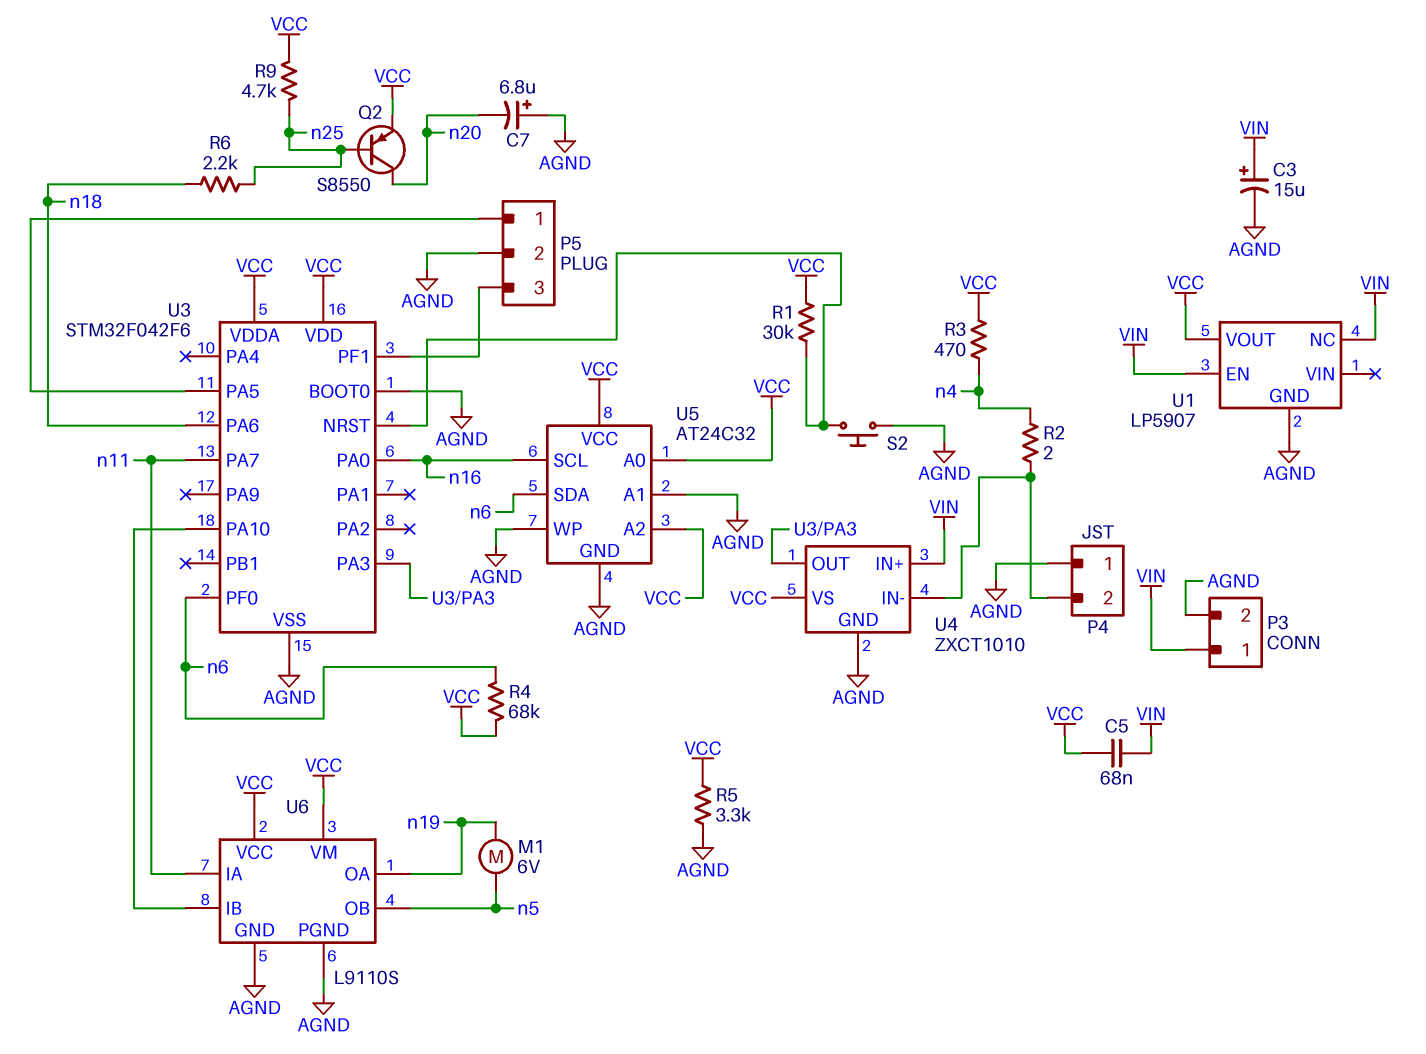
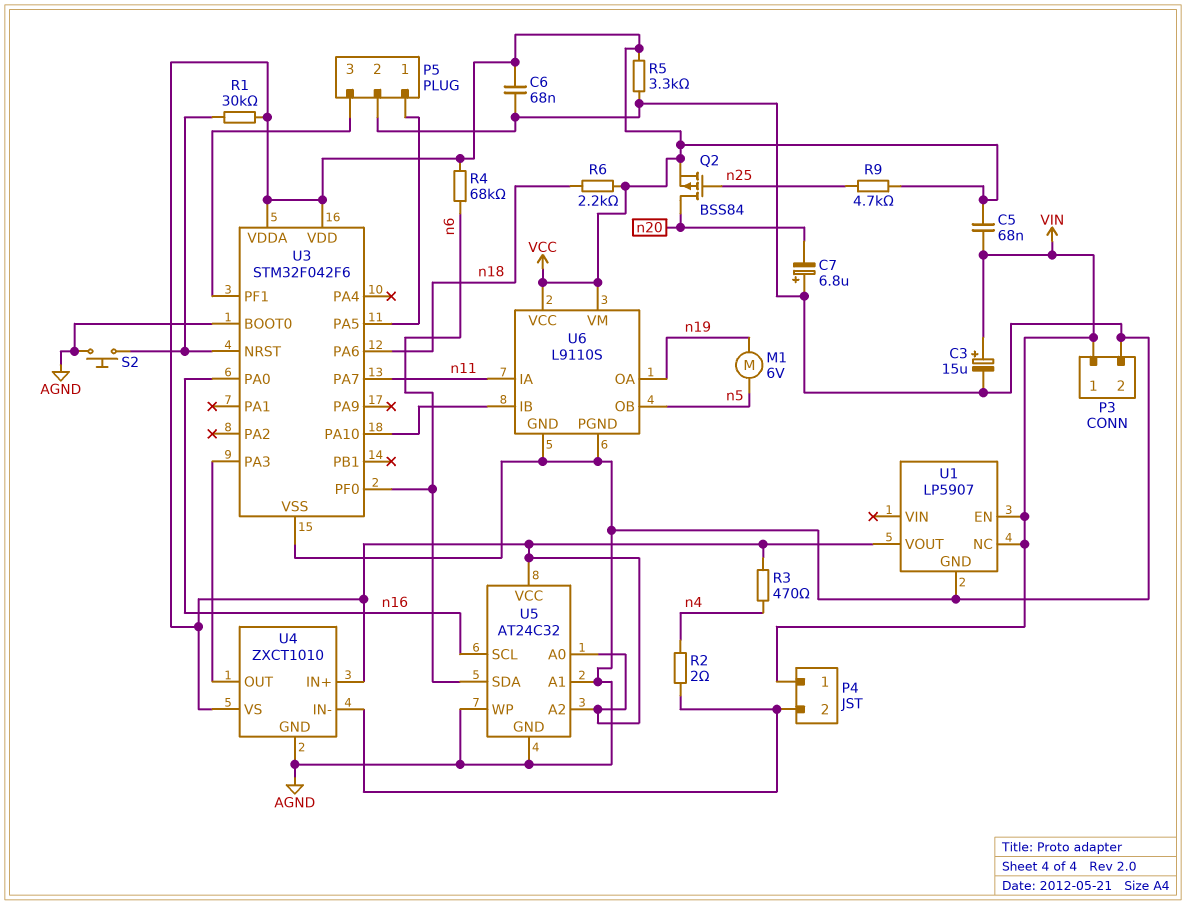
C6: none -> 68nF (AGND, VCC)
P4 pin 1: AGND -> VIN
Q2: PNP S8550 (B n25, C n20, E VCC) -> PMOS BSS84 (G n25, D n20, S VCC)
R6: 2.2k (n18, n25) -> 2.2k (VCC, n18)
U4 pin IN+: VIN -> VCC

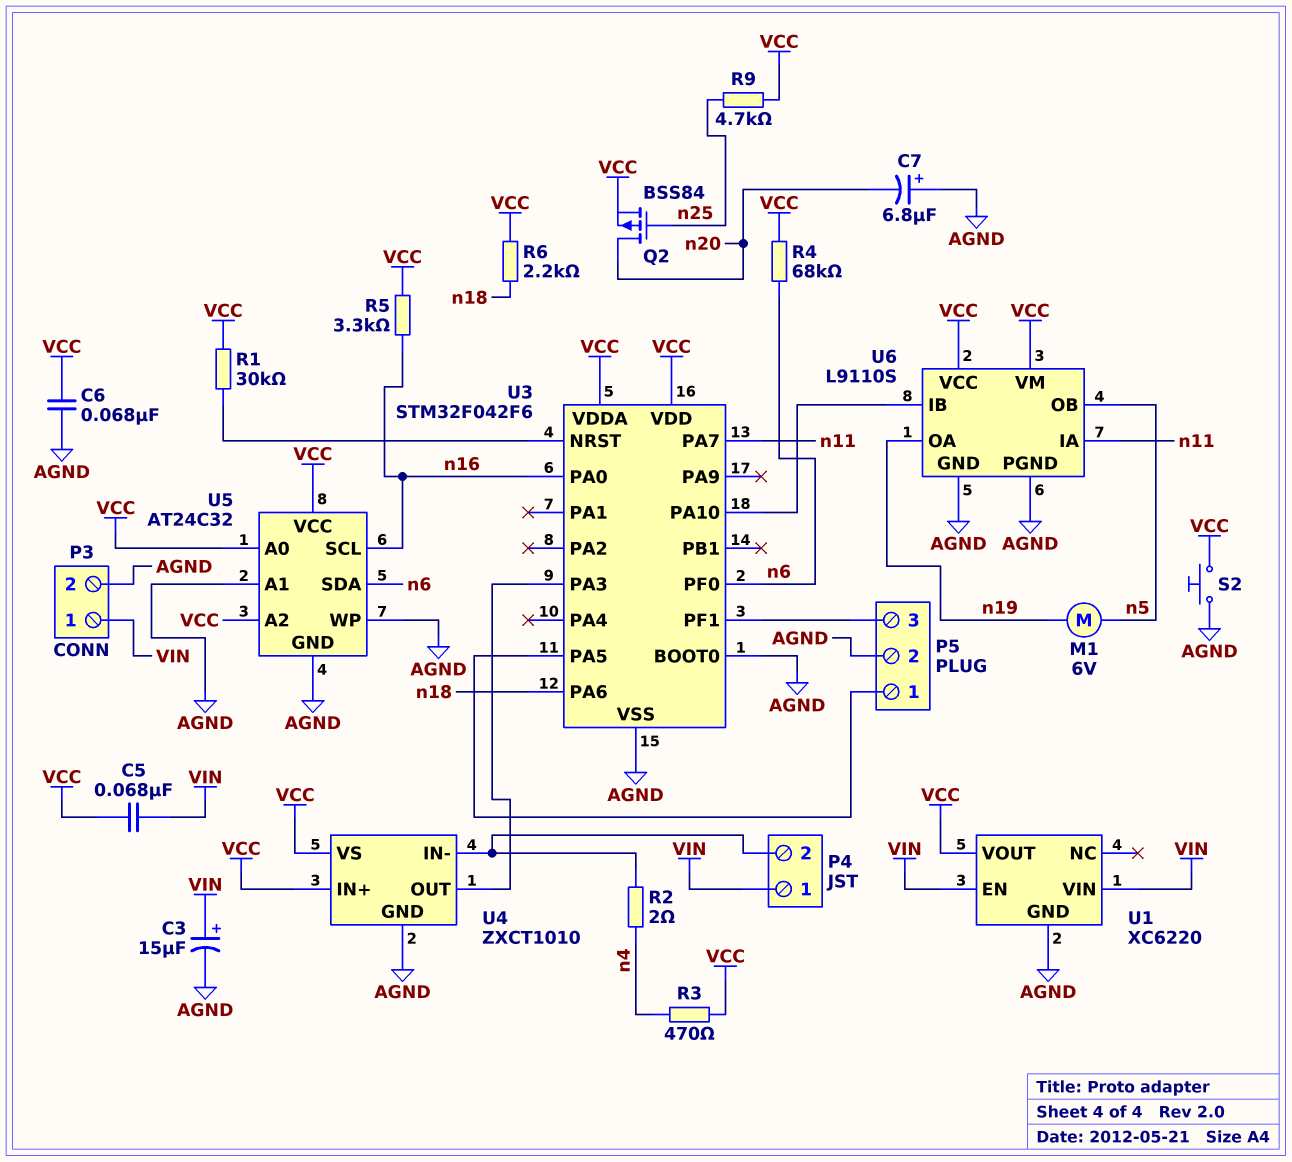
R5: 3.3k (AGND, VCC) -> 3.3k (VCC, n16)
S2: button (AGND, U3/NRST) -> button (AGND, VCC)
U1: LP5907 -> XC6220
U1 pin NC: VIN -> none
U1 pin VIN: none -> VIN

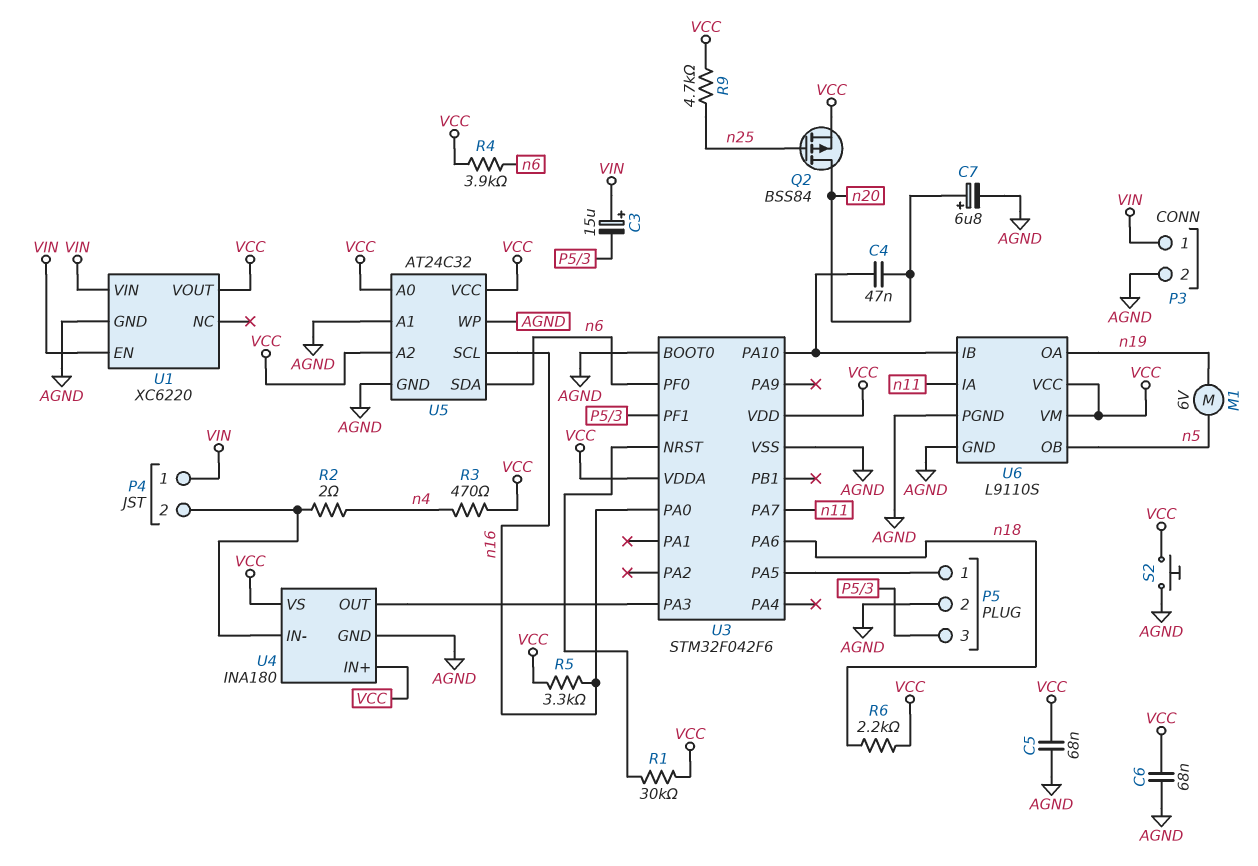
C3: 15uF (plus VIN, minus AGND) -> 15uF (plus VIN, minus P5/3)
C4: none -> 47nF (U3/PA10, n20)
C5: 68nF (VCC, VIN) -> 68nF (AGND, VCC)
C7: 6.8uF (plus AGND, minus n20) -> 6.8uF (plus n20, minus AGND)
R4: 68k (VCC, n6) -> 3.9k (VCC, n6)
U4: ZXCT1010 -> INA180

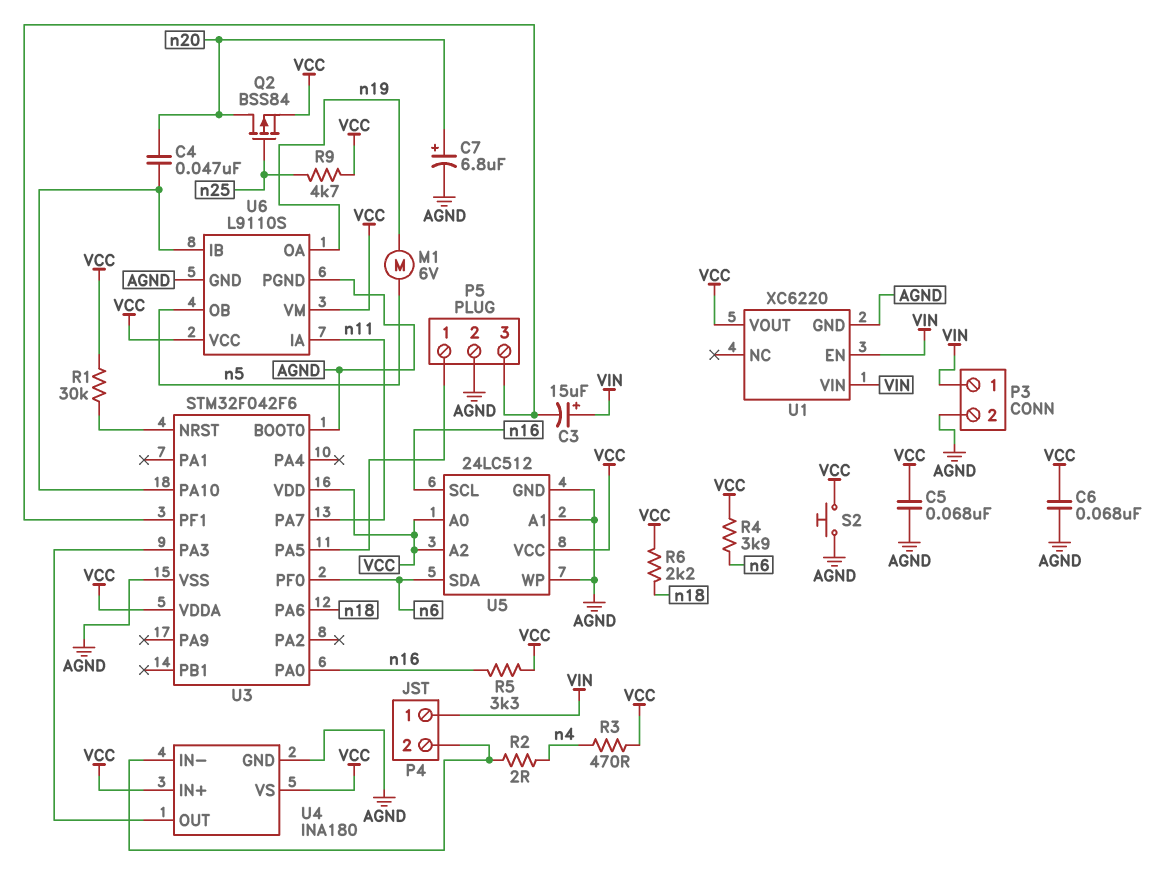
U5: AT24C32 -> 24LC512

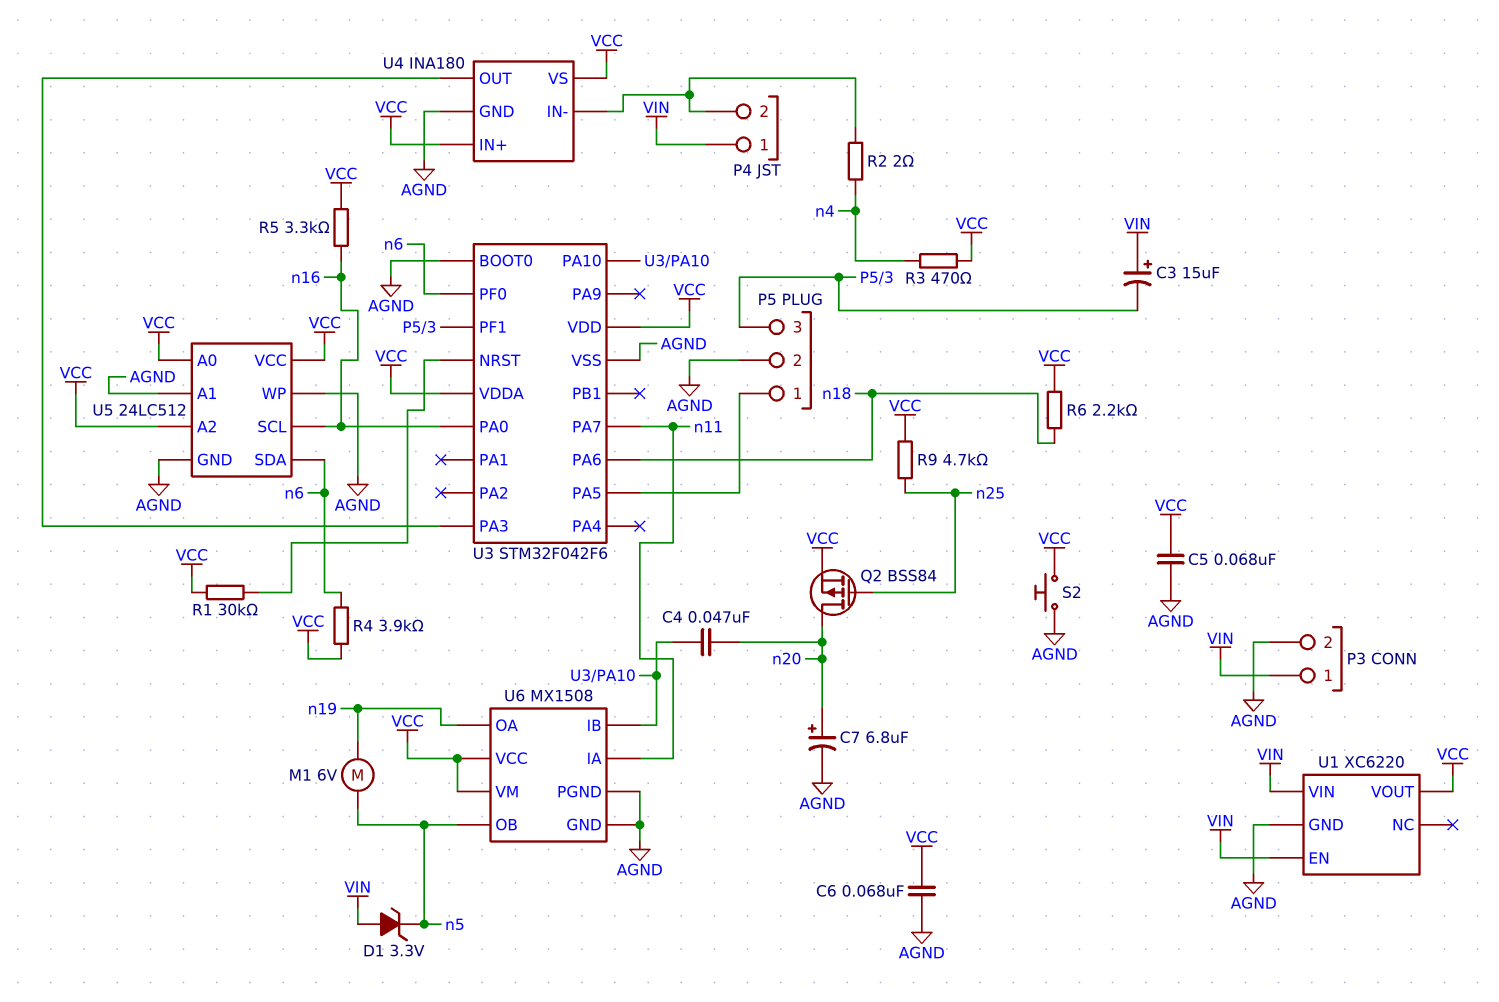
D1: none -> zener 3.3V (A VIN, K n5)
U6: L9110S -> MX1508

